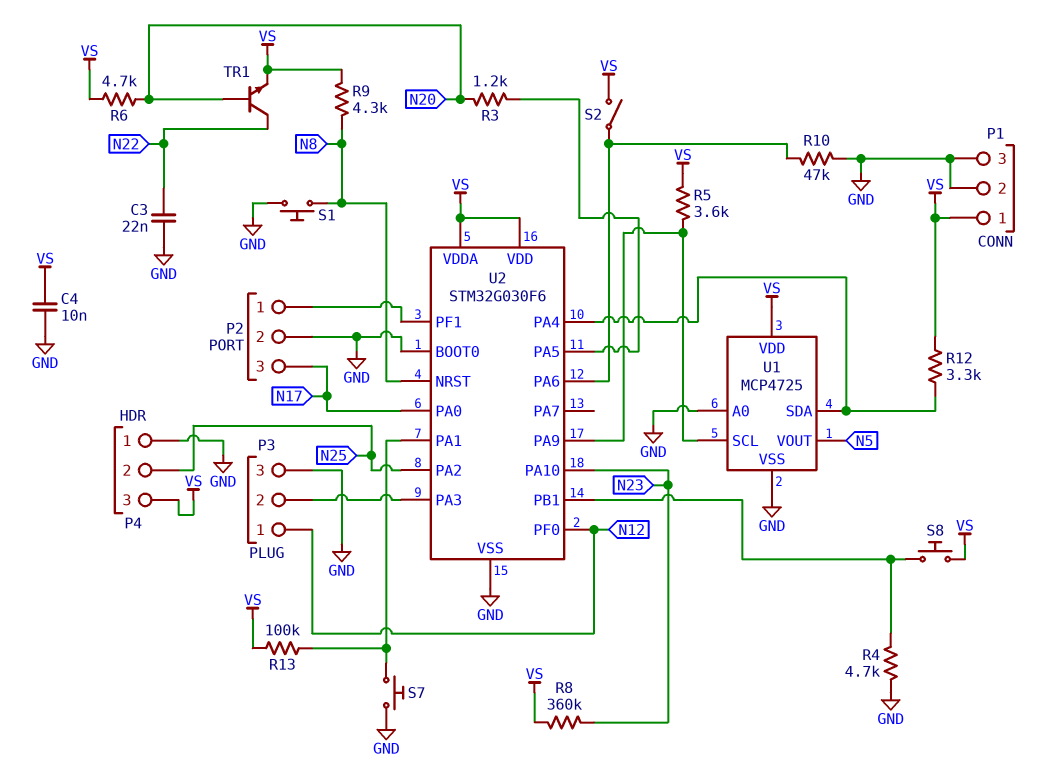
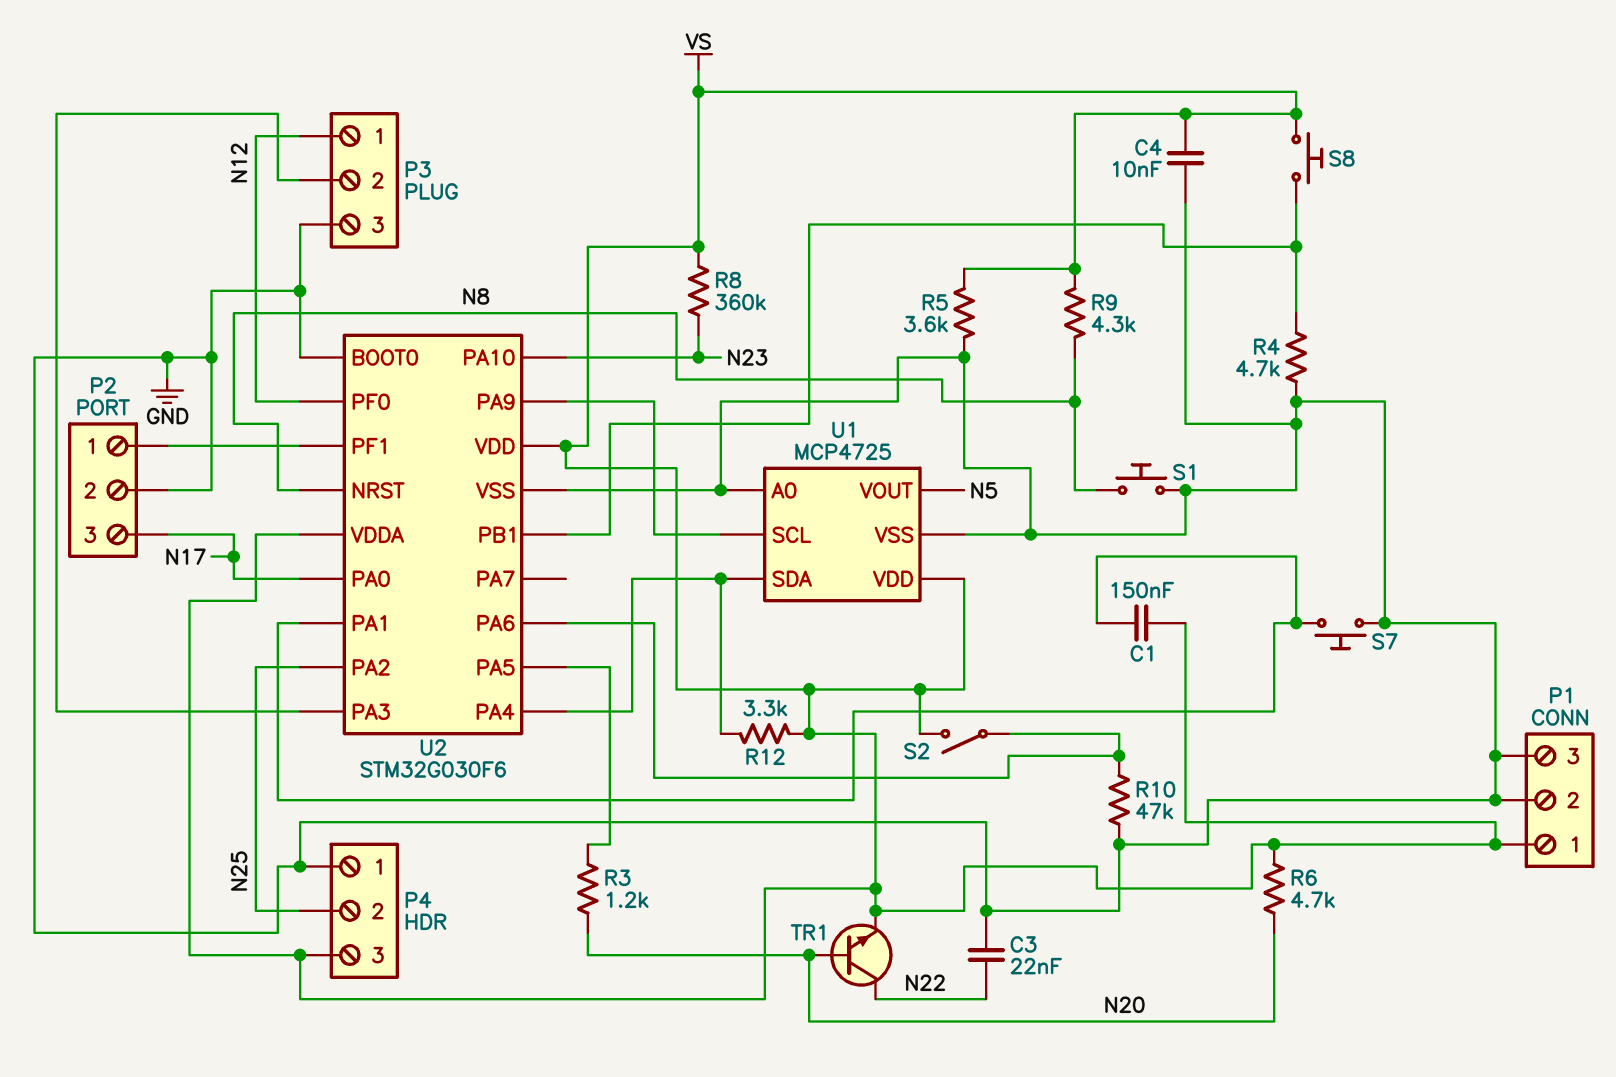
C1: none -> 150nF (U2/PA1, VS)
R5: 3.6k (U1/SCL, VS) -> 3.6k (GND, VS)
R13: 100k (U2/PA1, VS) -> none

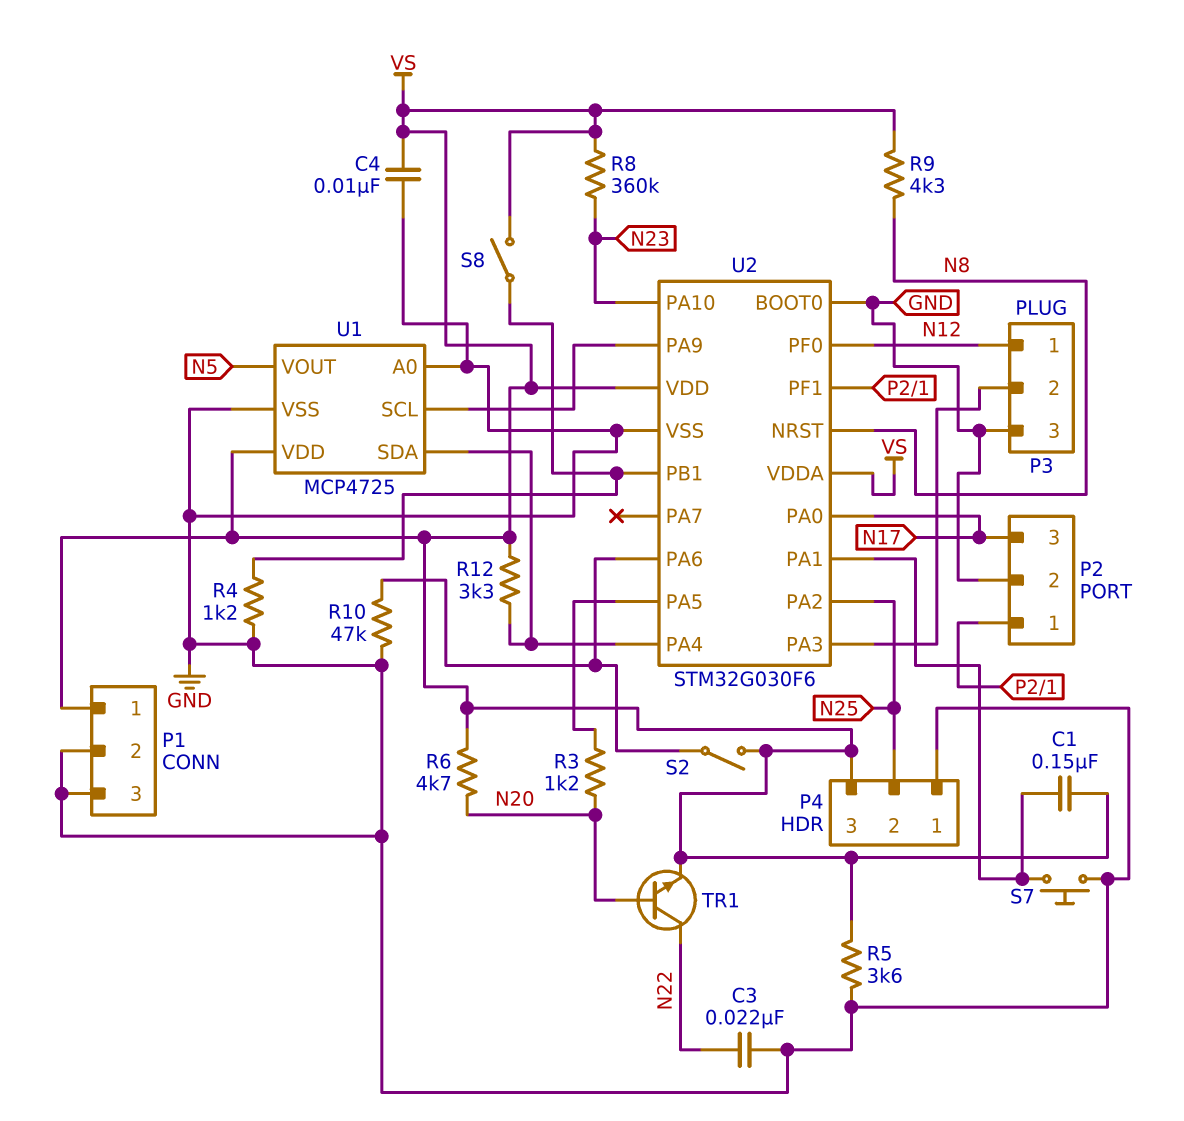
R4: 4.7k (GND, U2/PB1) -> 1.2k (GND, U2/PB1)
S1: button (GND, N8) -> none
S8: button (U2/PB1, VS) -> switch (U2/PB1, VS)

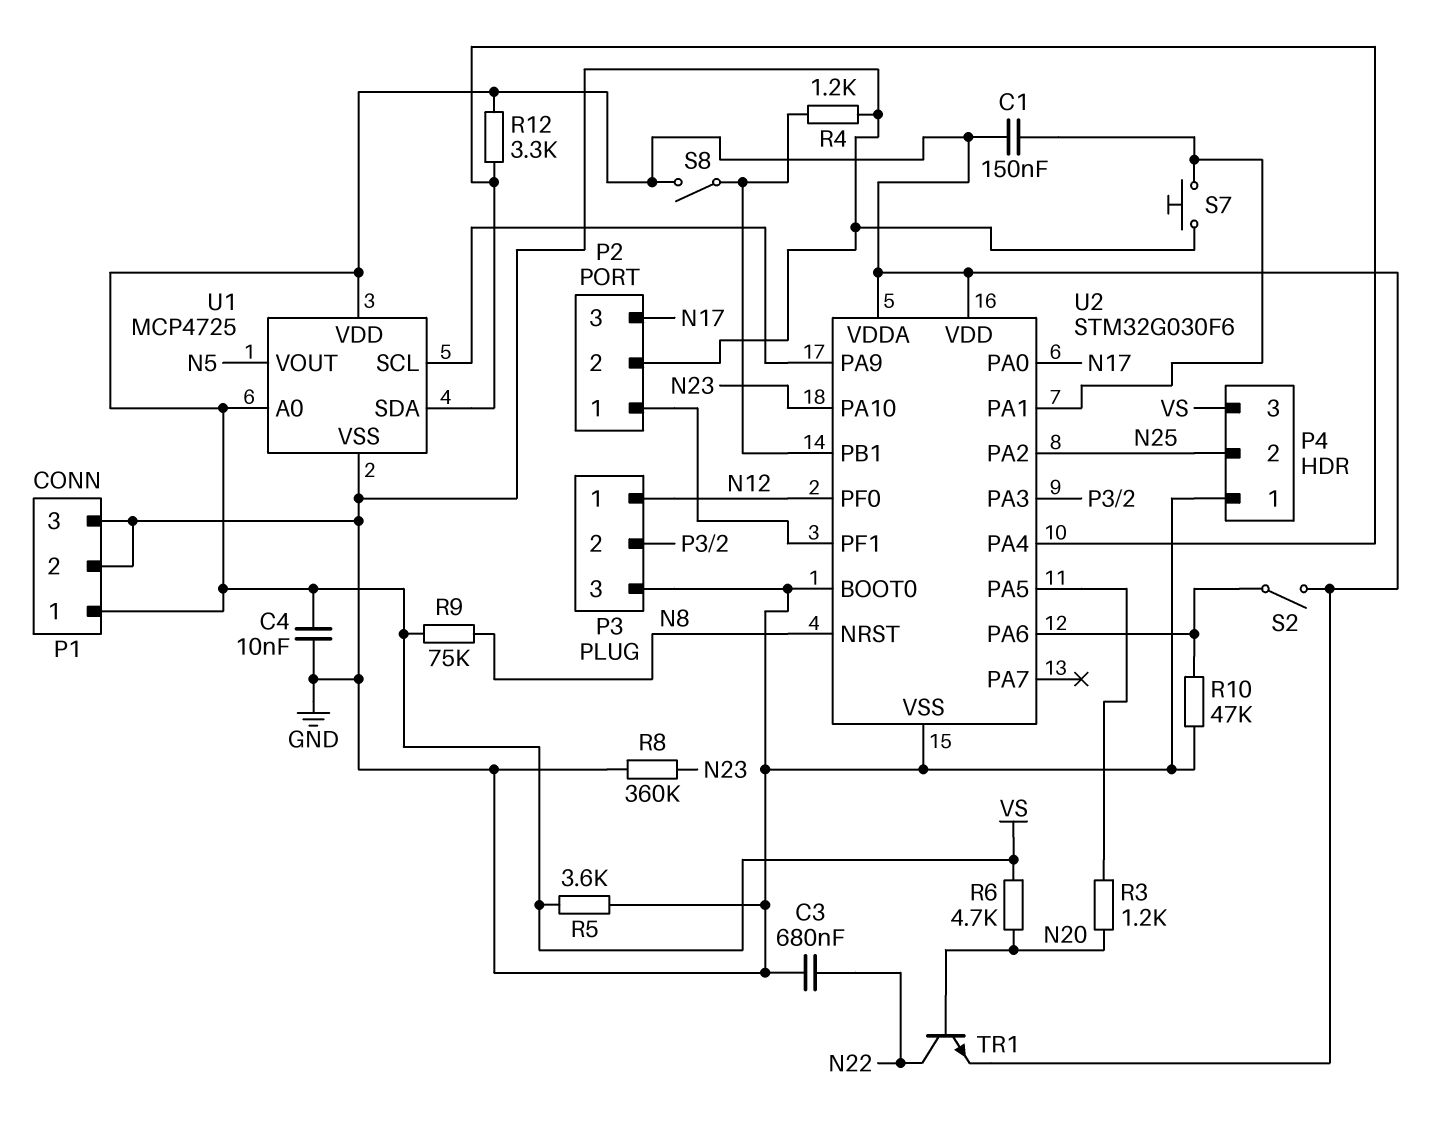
C3: 22nF (GND, N22) -> 680nF (GND, N22)
R8: 360k (N23, VS) -> 360k (GND, N23)
R9: 4.3k (N8, VS) -> 75k (N8, VS)
U1 pin A0: GND -> VS

